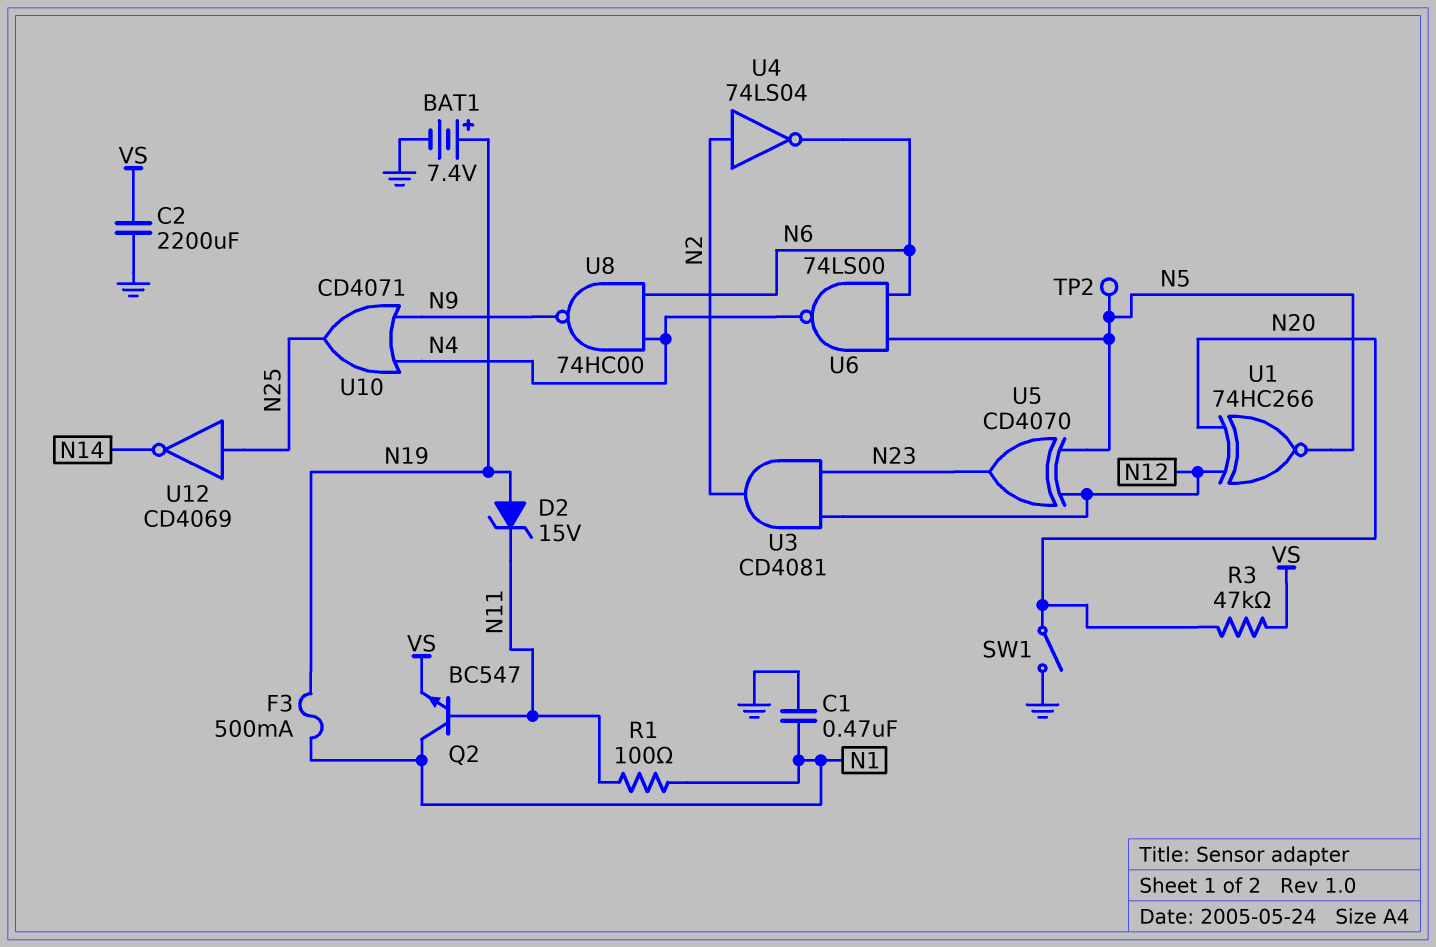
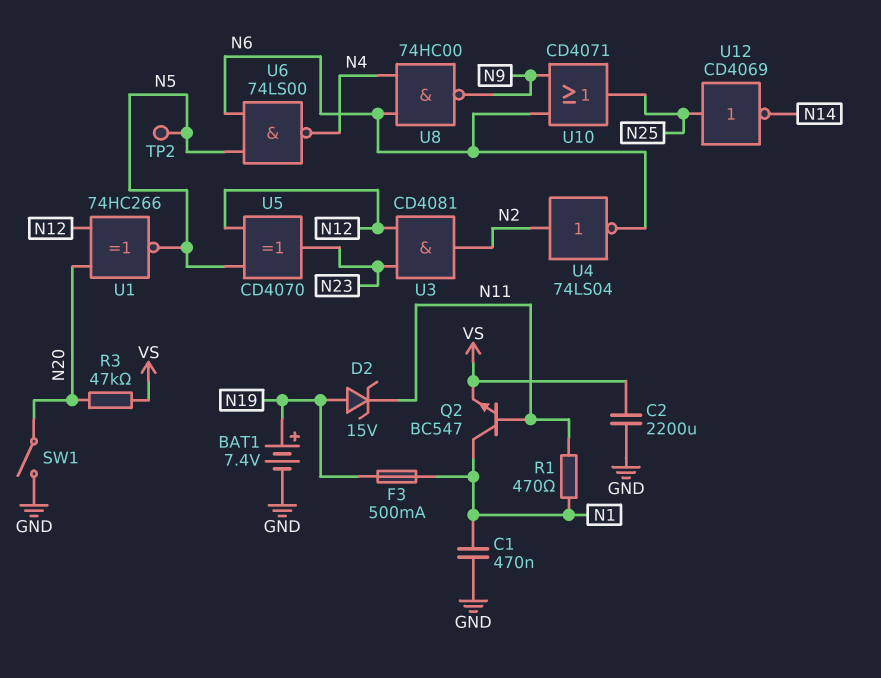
R1: 100 (N1, N11) -> 470 (N1, N11)
U10: OR CD4071 (in N4, in N9, out N25) -> OR CD4071 (in N6, in N9, out N25)

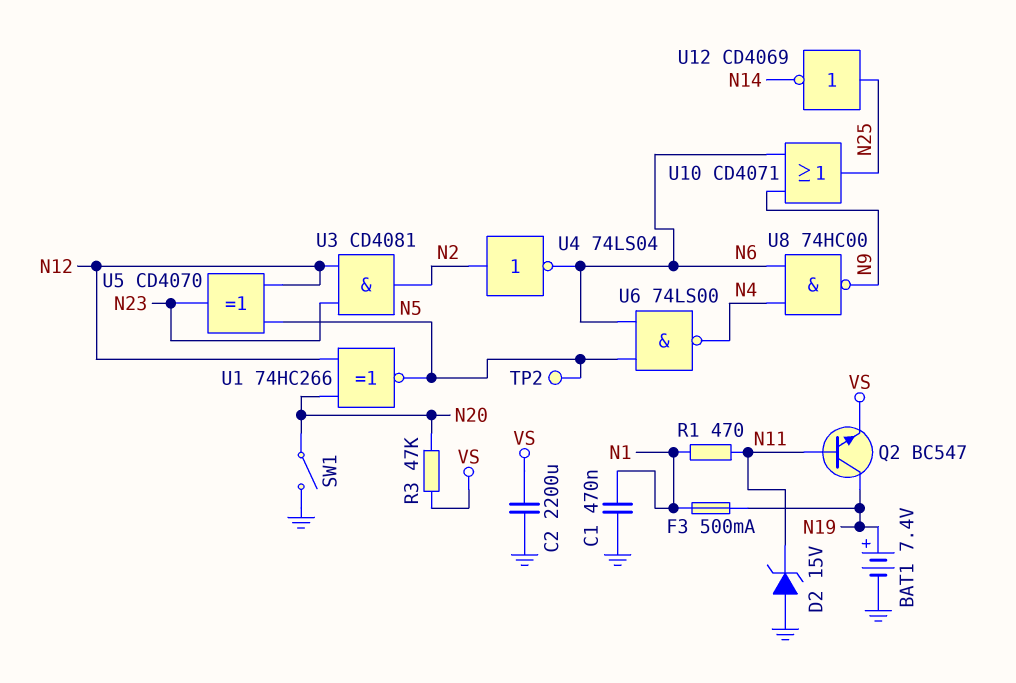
D2: zener 15V (A N19, K N11) -> zener 15V (A GND, K N11)
Q2: NPN BC547 (B N11, C N1, E VS) -> NPN BC547 (B N11, C N19, E VS)

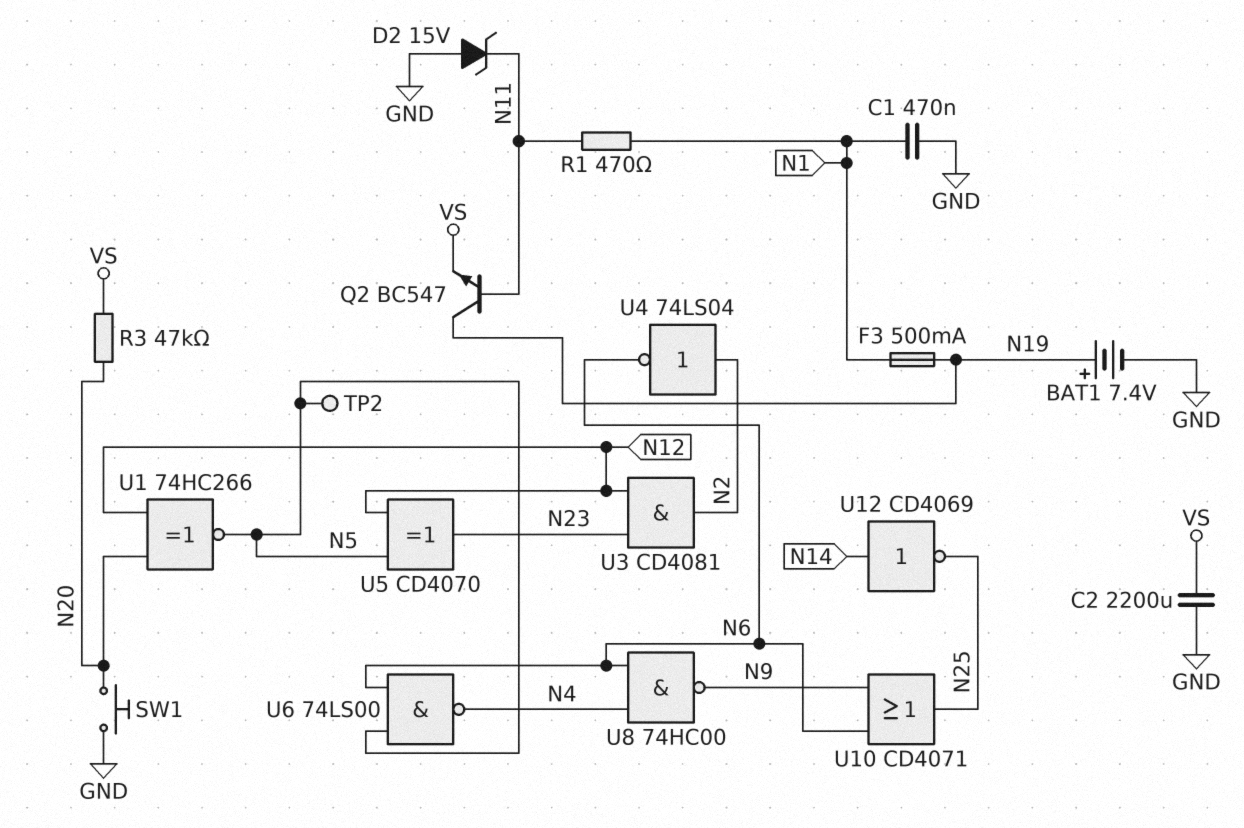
SW1: switch (GND, N20) -> button (GND, N20)
U12: NOT CD4069 (in N25, out N14) -> NOT CD4069 (in N14, out N25)

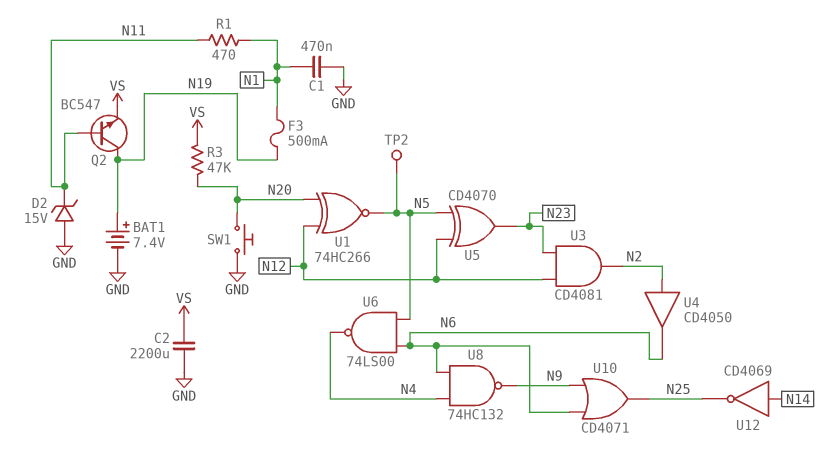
U4: NOT 74LS04 (in N2, out N6) -> buffer CD4050 (in N2, out N6)
U8: NAND 74HC00 (in N4, in N6, out N9) -> NAND 74HC132 (in N4, in N6, out N9)

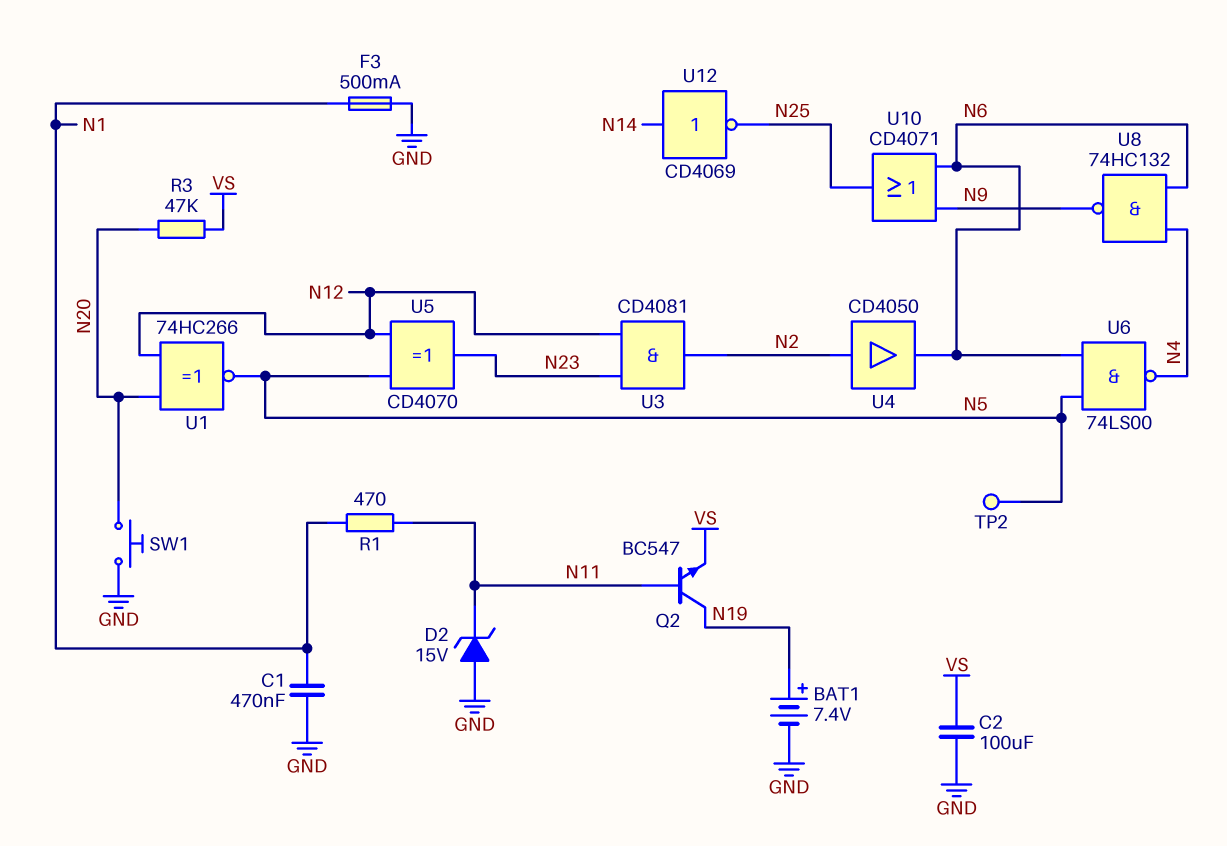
C2: 2200uF (GND, VS) -> 100uF (GND, VS)
F3: 500mA (N1, N19) -> 500mA (GND, N1)

